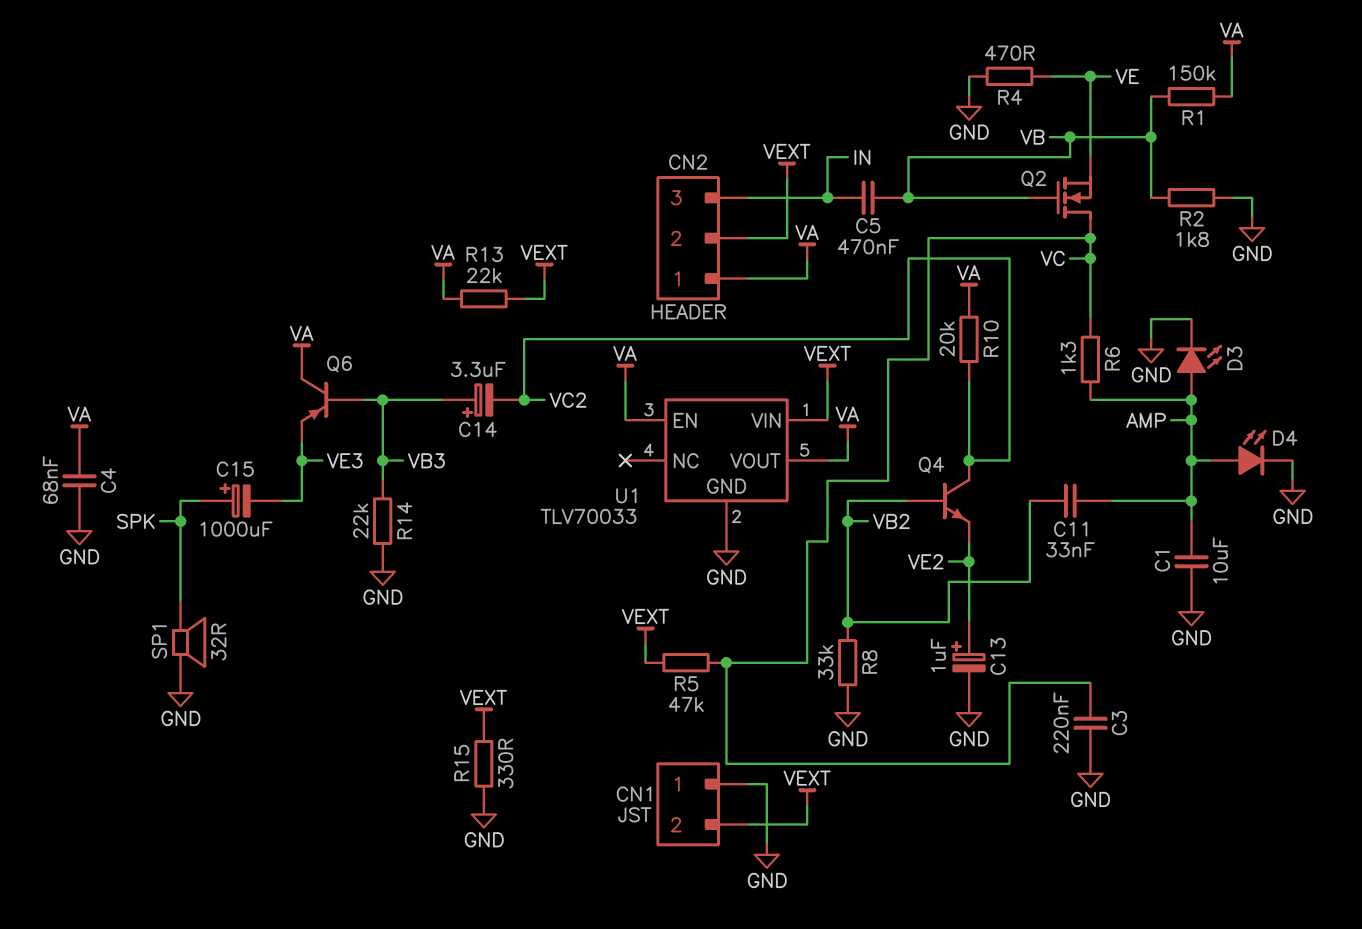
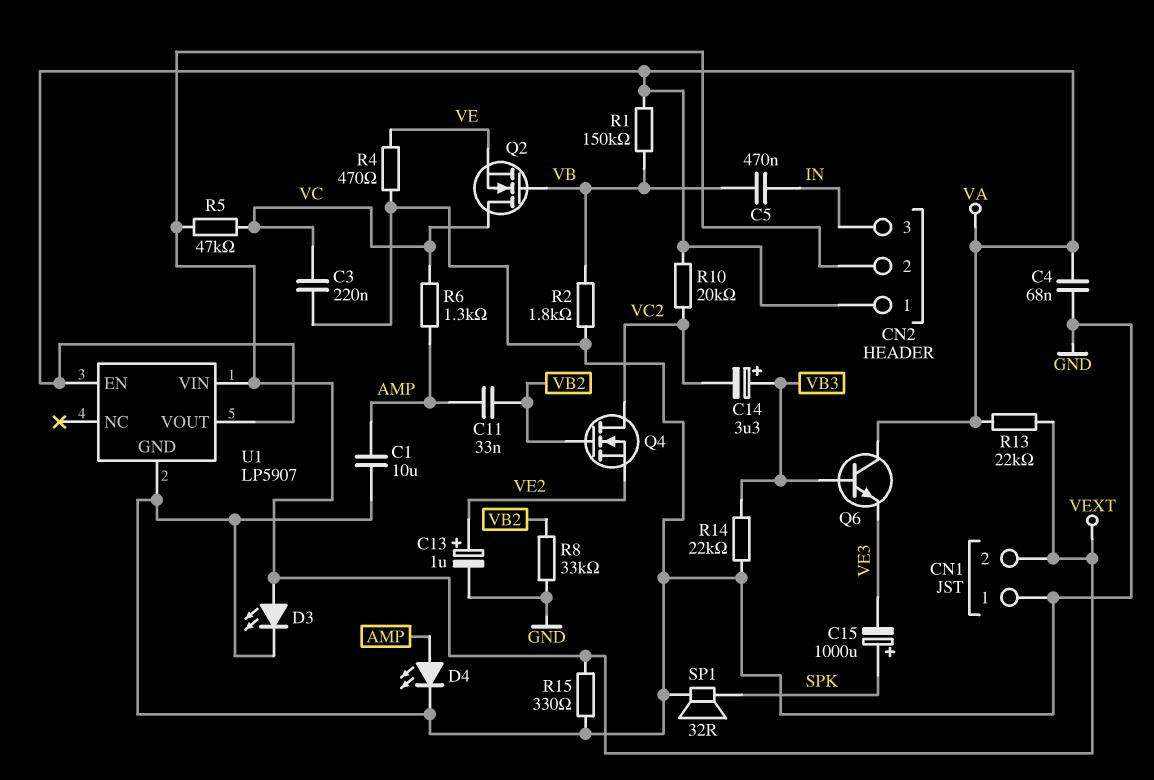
D3: LED (A AMP, K GND) -> LED (A VEXT, K GND)
Q4: NPN (B VB2, C VC2, E VE2) -> NMOS (G VB2, D VC2, S VE2)
Q6: PNP (B VB3, C VA, E VE3) -> NPN (B VB3, C VA, E VE3)
U1: TLV70033 -> LP5907

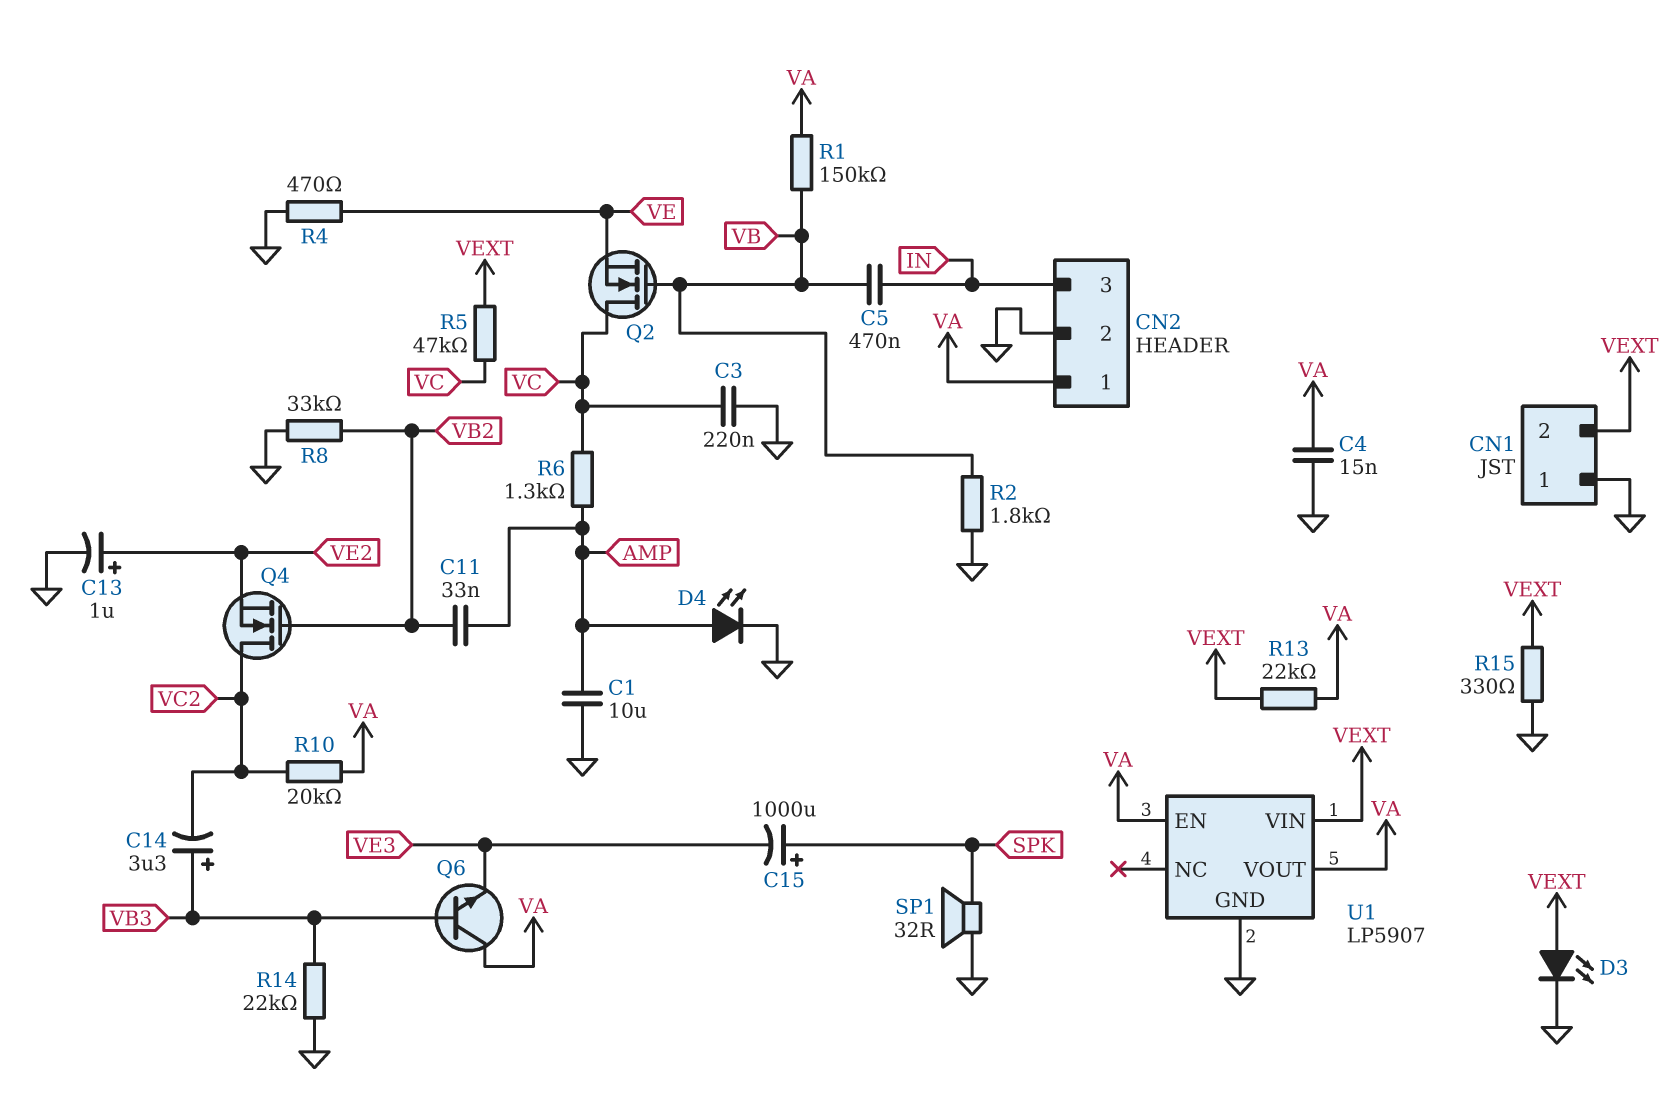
C4: 68nF (GND, VA) -> 15nF (GND, VA)
CN2 pin 2: VEXT -> GND

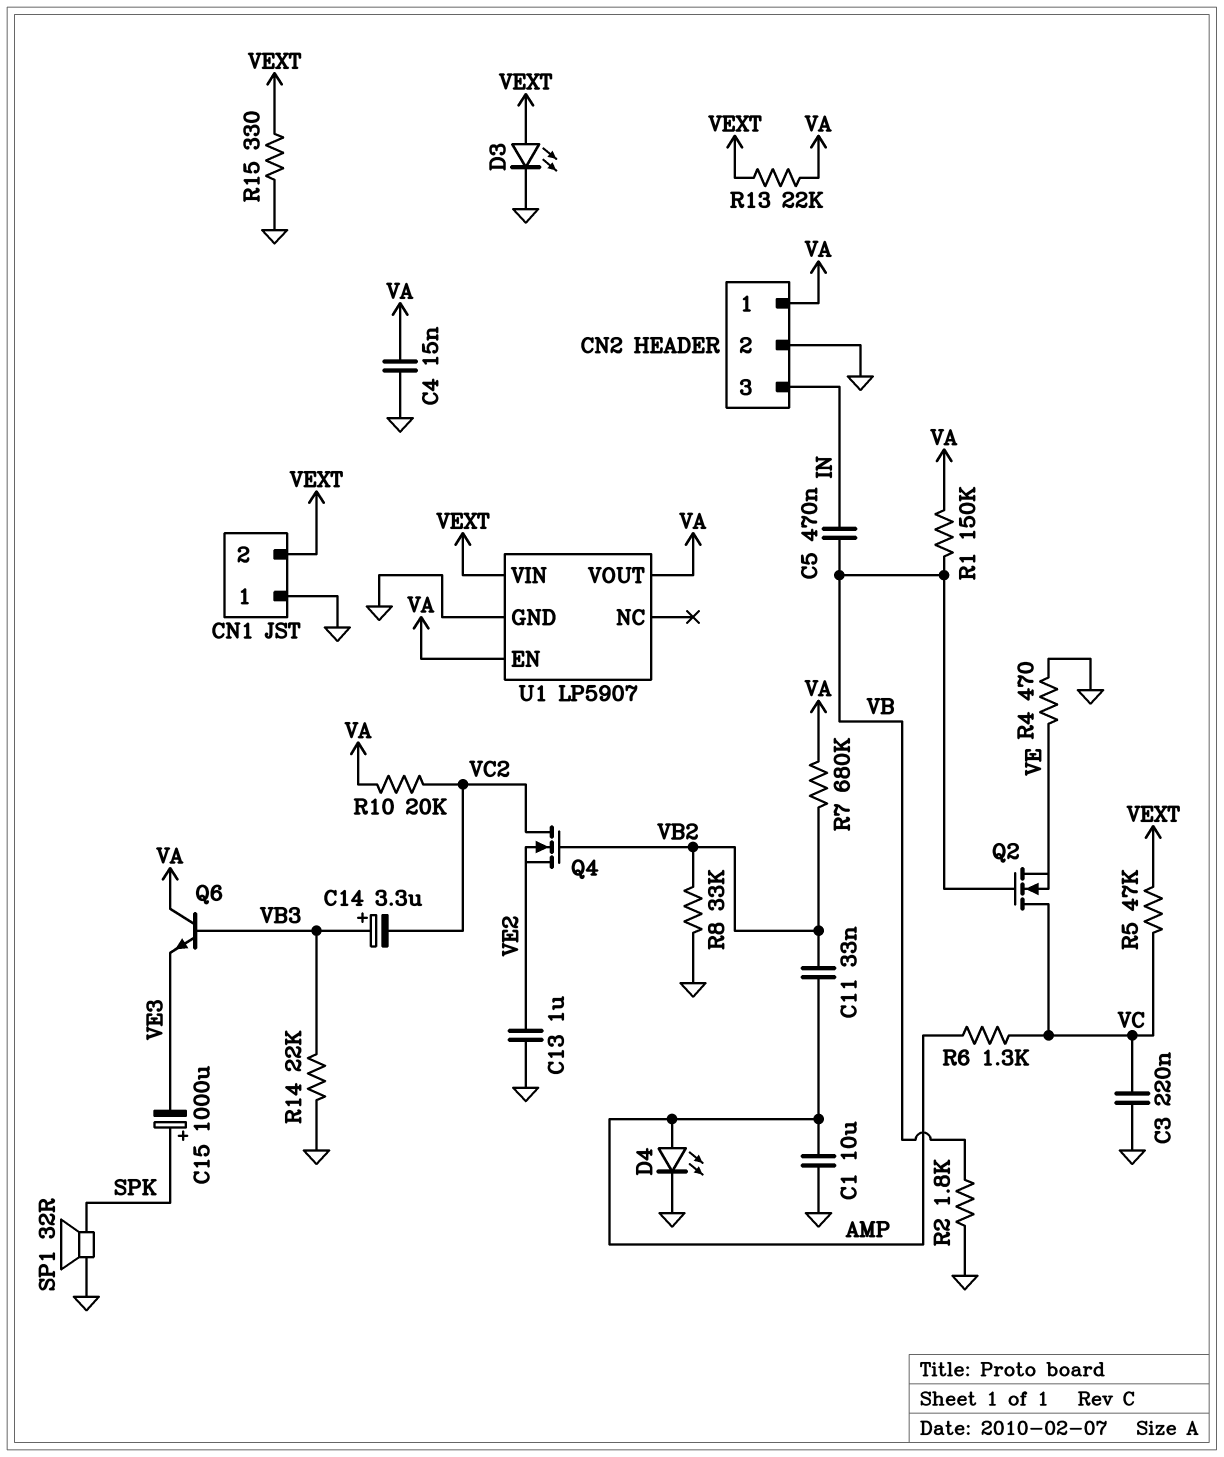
C13: 1uF (plus VE2, minus GND) -> 1uF (GND, VE2)
R7: none -> 680k (VA, VB2)

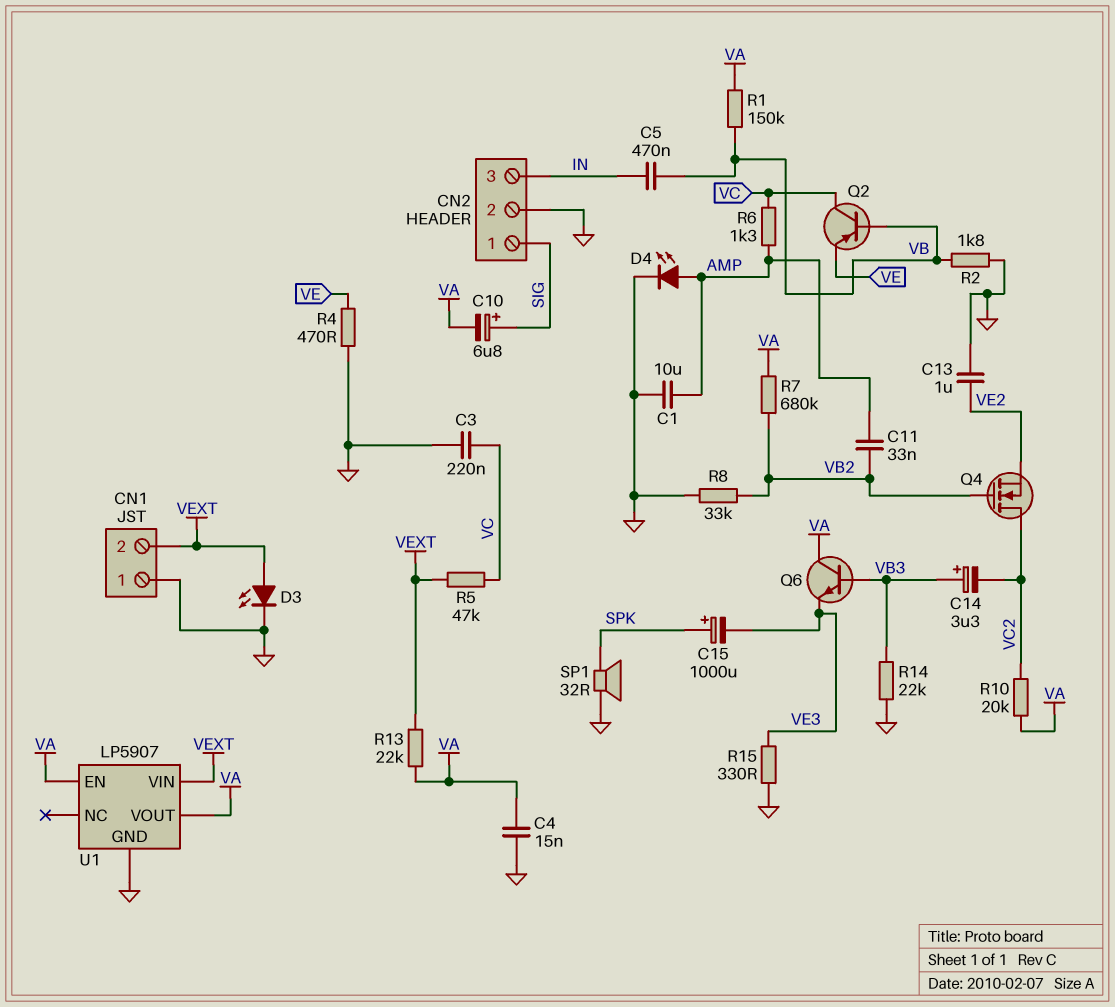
C10: none -> 6.8uF (plus SIG, minus VA)
CN2 pin 1: VA -> SIG
Q2: NMOS (G VB, D VC, S VE) -> PNP (B VB, C VC, E VE)
R15: 330 (GND, VEXT) -> 330 (GND, VE3)

